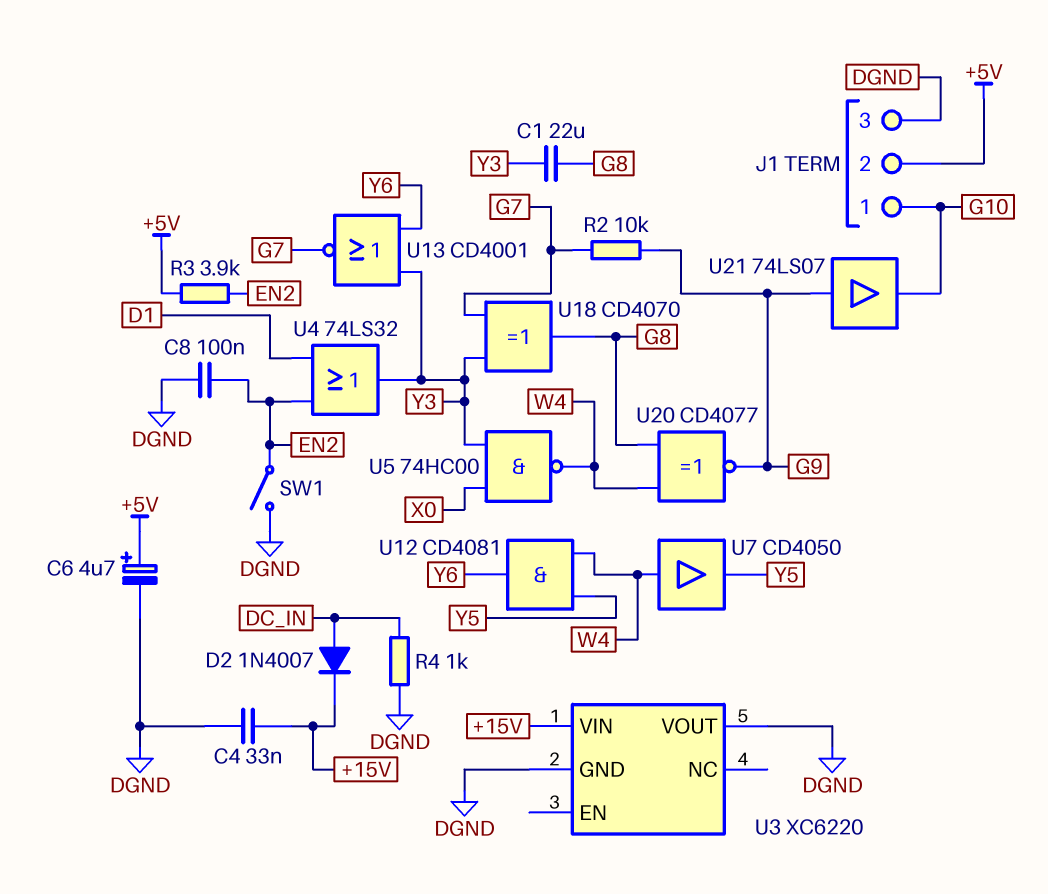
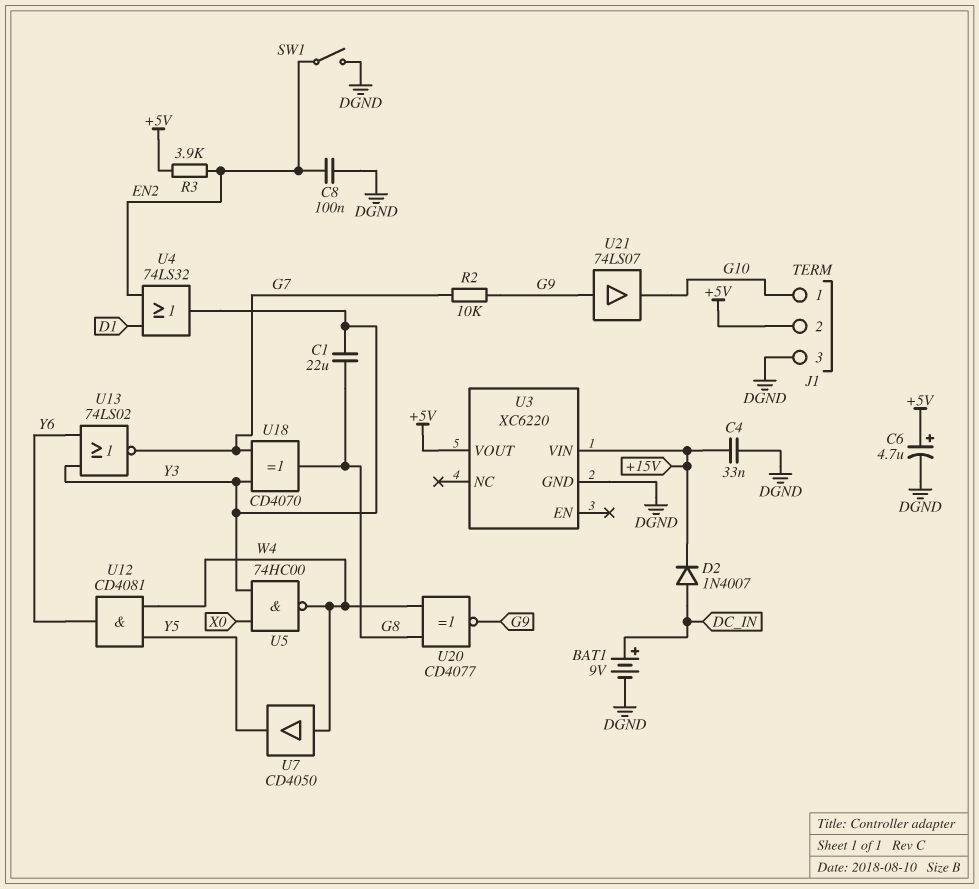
BAT1: none -> 9V (plus DC_IN, minus DGND)
R4: 1k (DC_IN, DGND) -> none
U3 pin VOUT: DGND -> +5V
U13: NOR CD4001 (in Y3, in Y6, out G7) -> NOR 74LS02 (in Y3, in Y6, out G7)

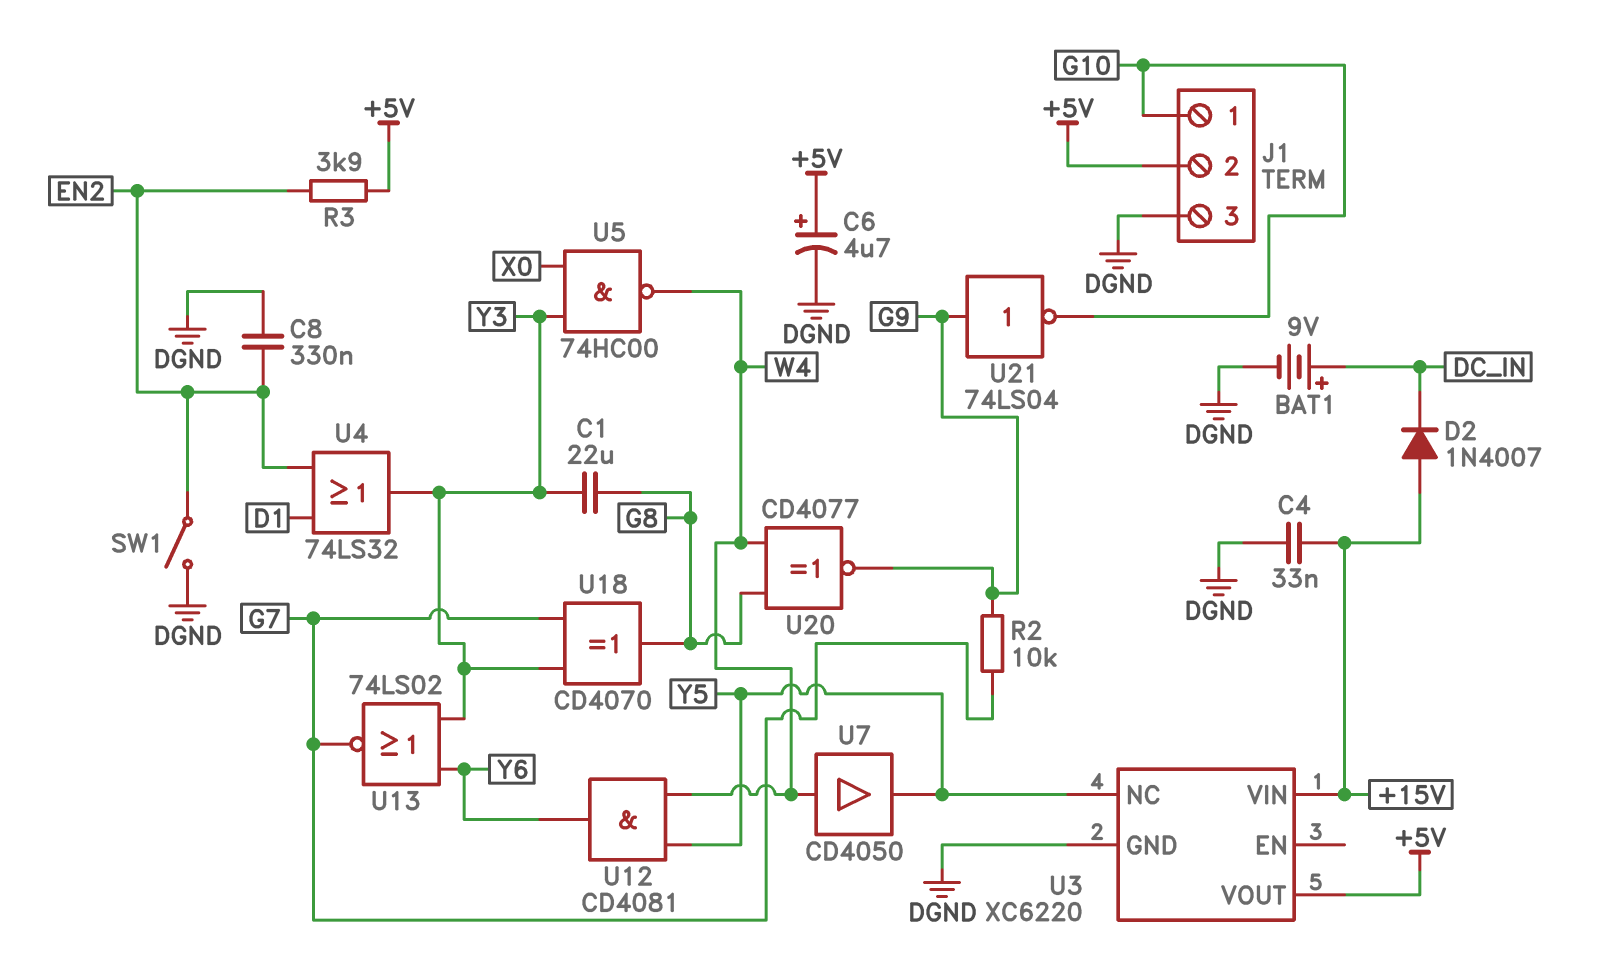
C8: 100nF (DGND, EN2) -> 330nF (DGND, EN2)
D2: diode 1N4007 (A DC_IN, K +15V) -> diode 1N4007 (A +15V, K DC_IN)
U3 pin NC: none -> Y5
U21: buffer 74LS07 (in G9, out G10) -> NOT 74LS04 (in G9, out G10)

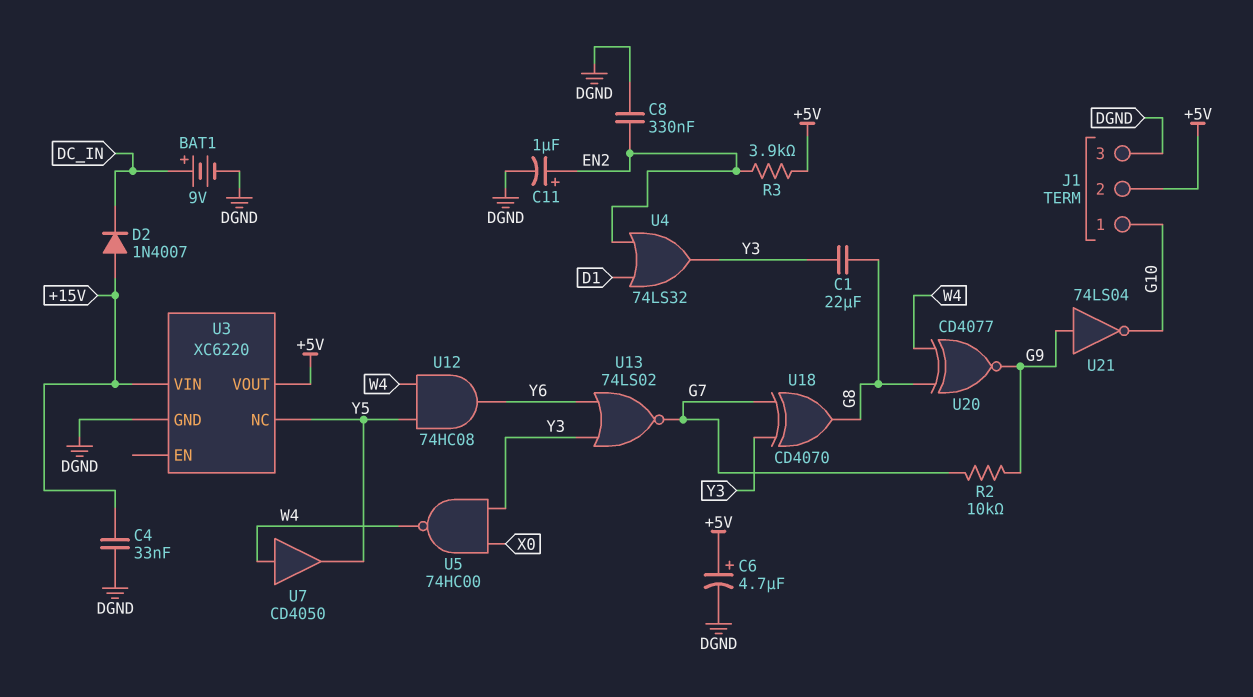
C11: none -> 1uF (plus EN2, minus DGND)
SW1: switch (DGND, EN2) -> none
U12: AND CD4081 (in W4, in Y5, out Y6) -> AND 74HC08 (in W4, in Y5, out Y6)

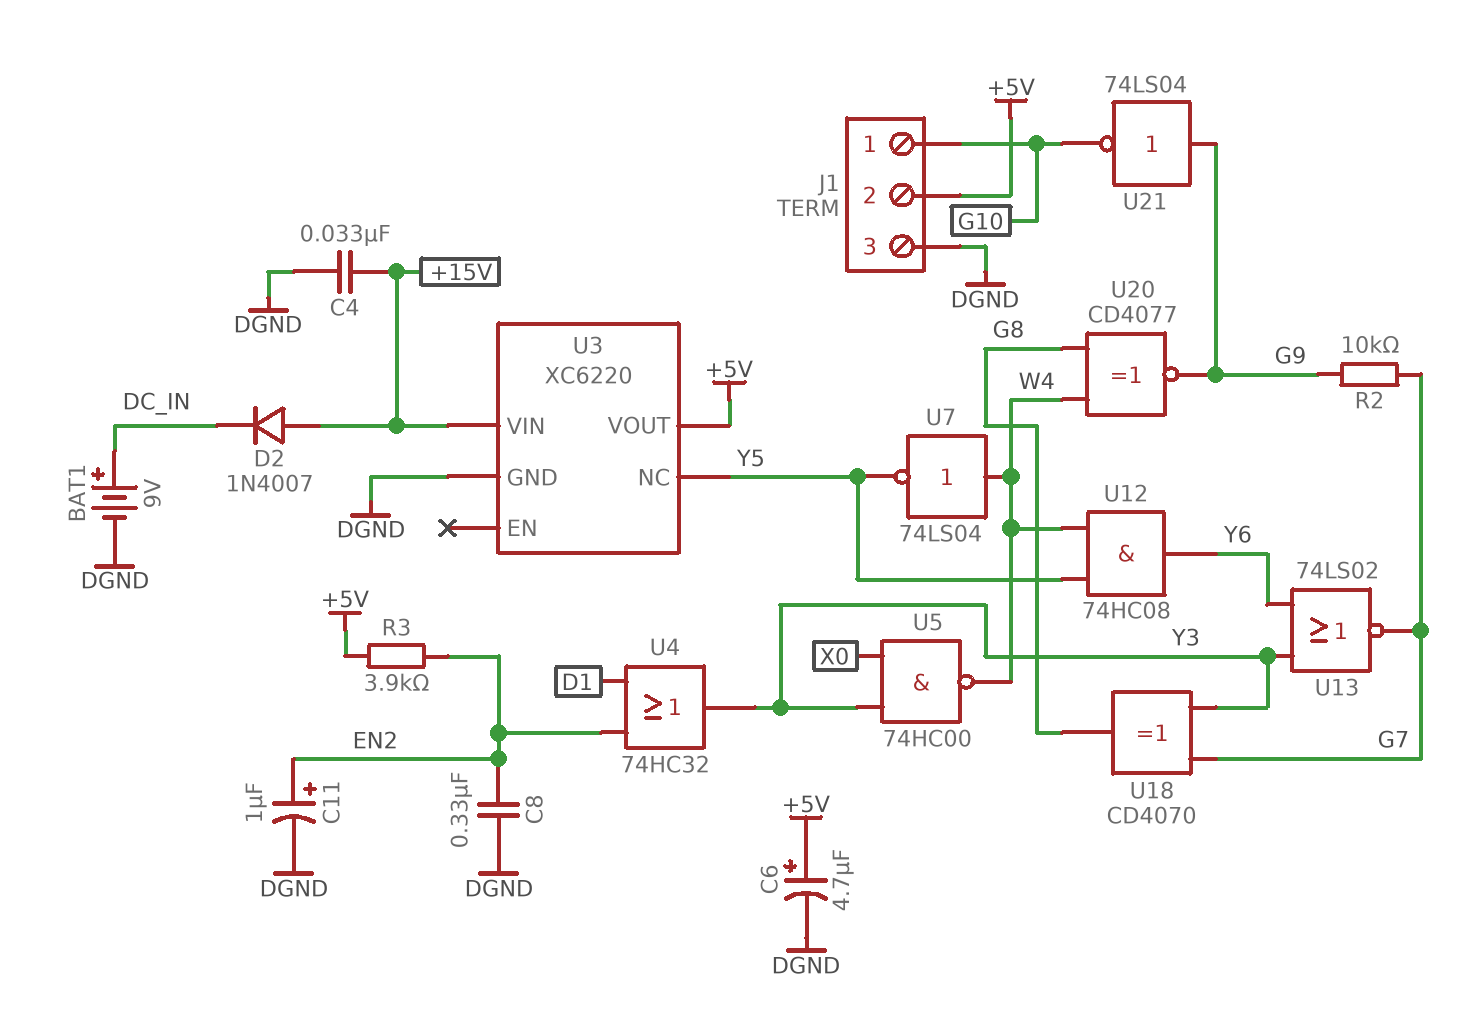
C1: 22uF (G8, Y3) -> none
U4: OR 74LS32 (in D1, in EN2, out Y3) -> OR 74HC32 (in D1, in EN2, out Y3)
U7: buffer CD4050 (in W4, out Y5) -> NOT 74LS04 (in W4, out Y5)

